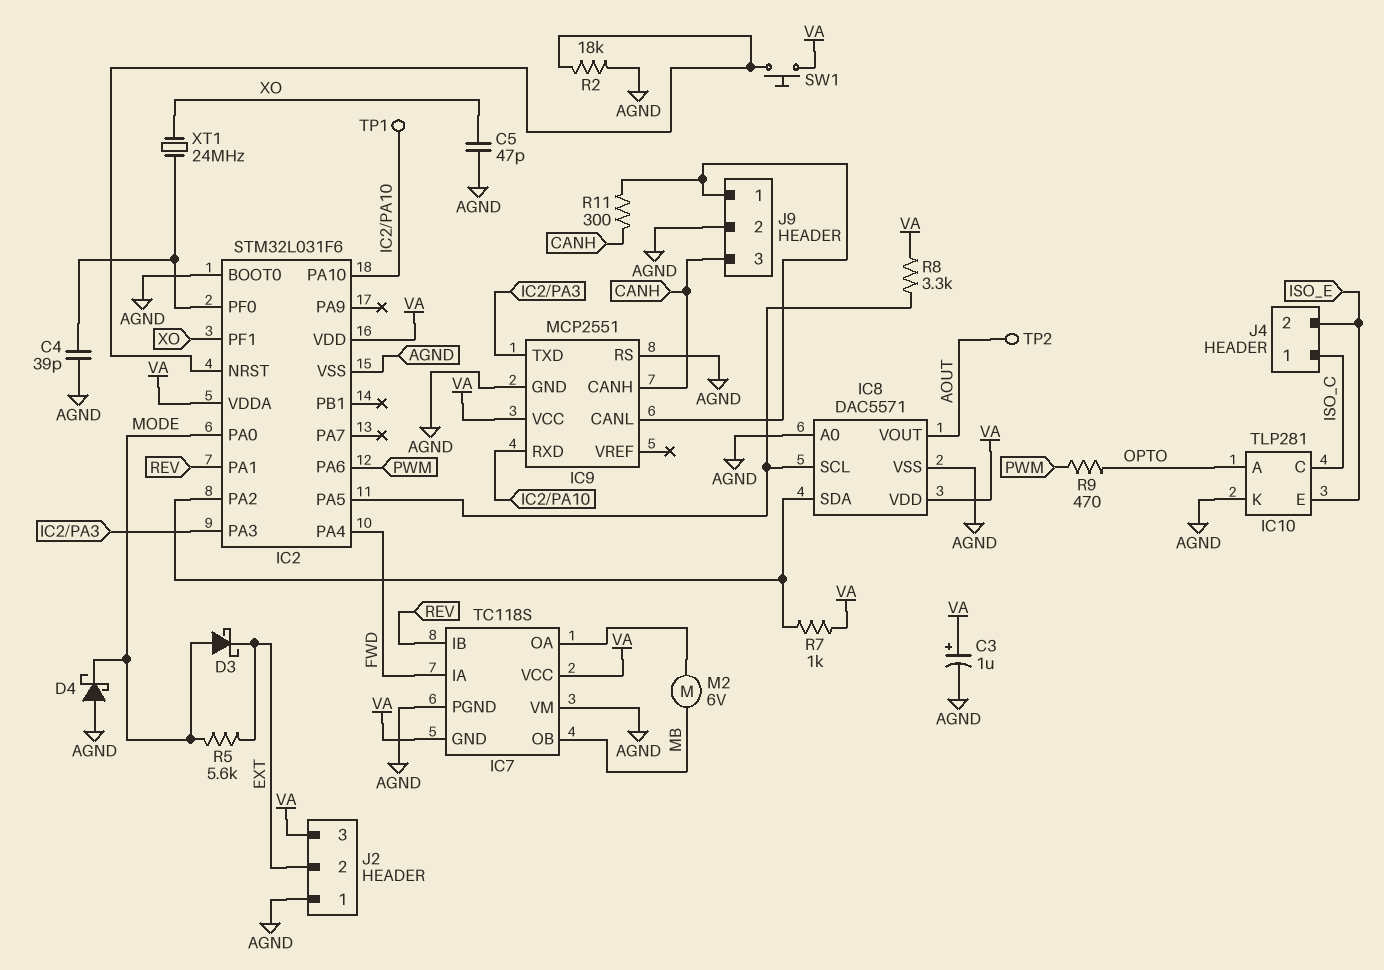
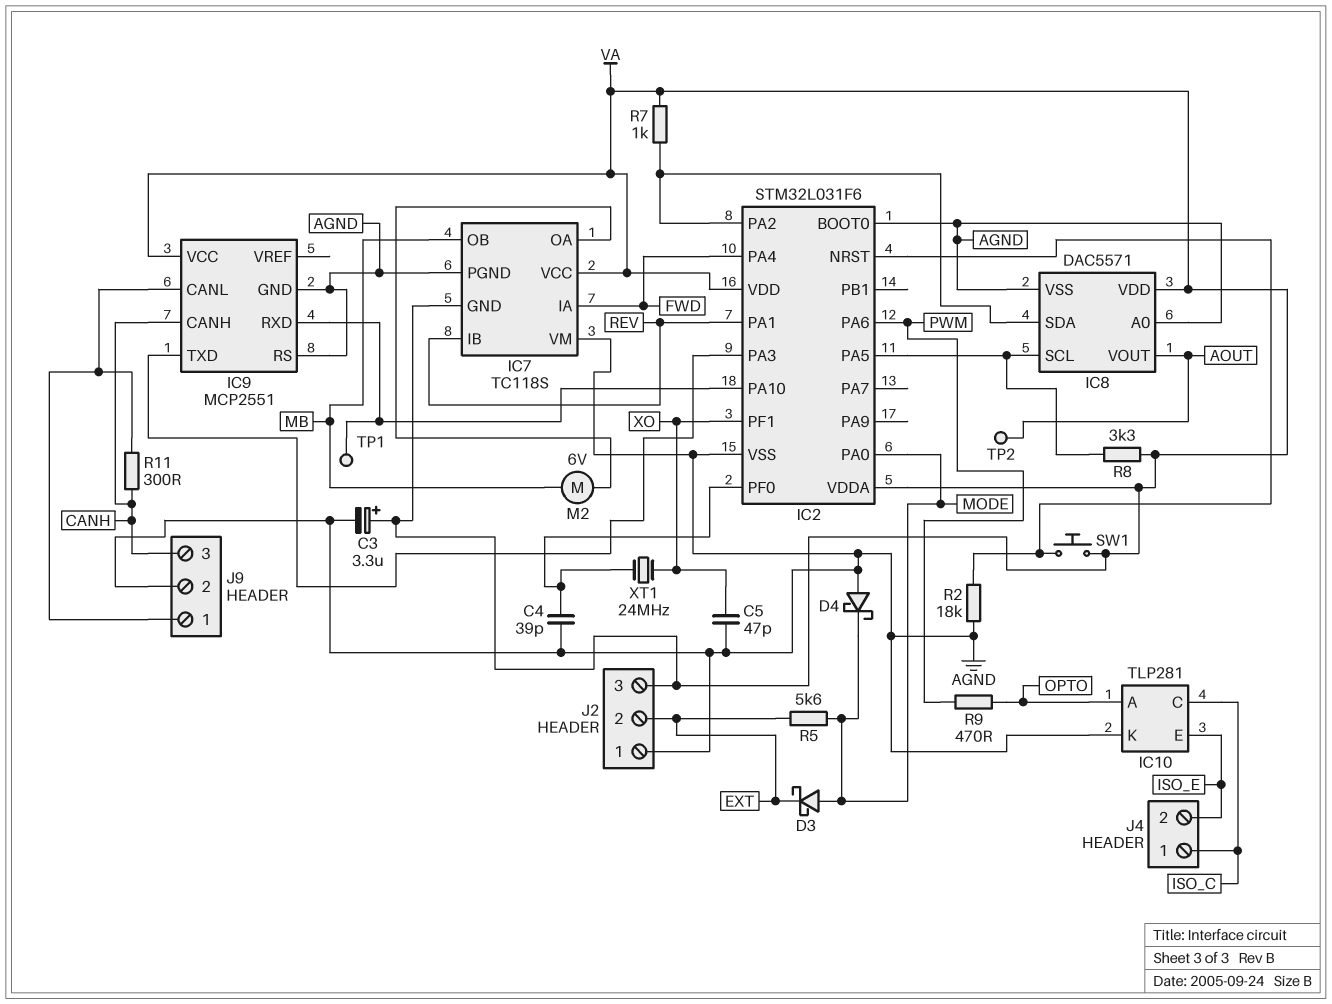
C3: 1uF (plus VA, minus AGND) -> 3.3uF (plus VA, minus AGND)

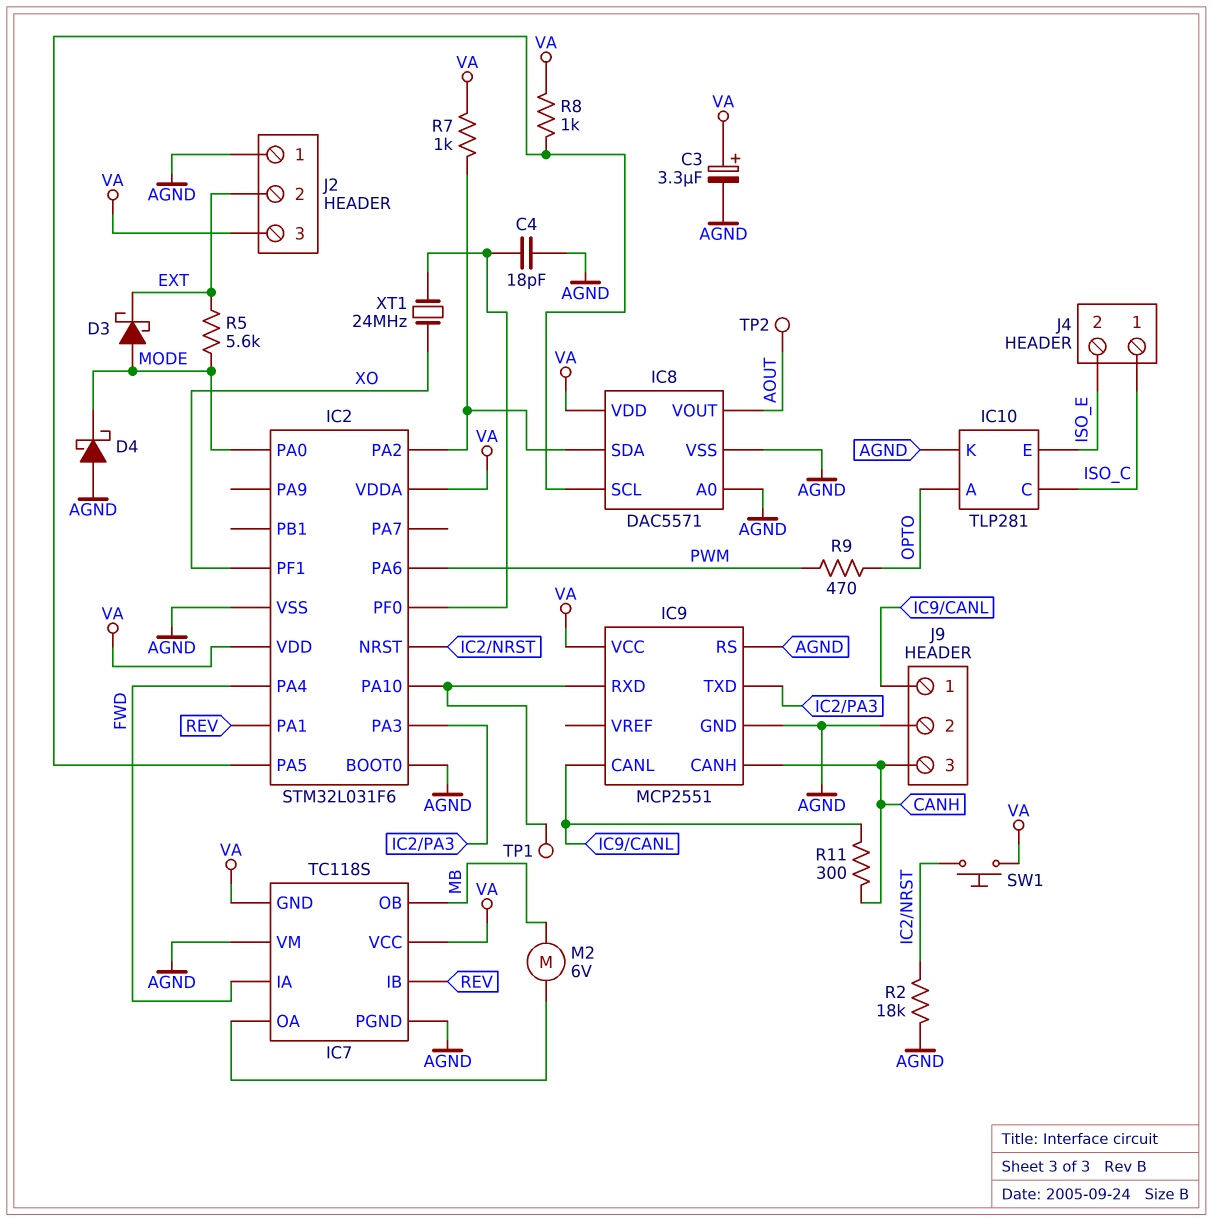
C4: 39pF (AGND, IC2/PF0) -> 18pF (AGND, IC2/PF0)
C5: 47pF (AGND, XO) -> none
R8: 3.3k (IC2/PA5, VA) -> 1k (IC2/PA5, VA)

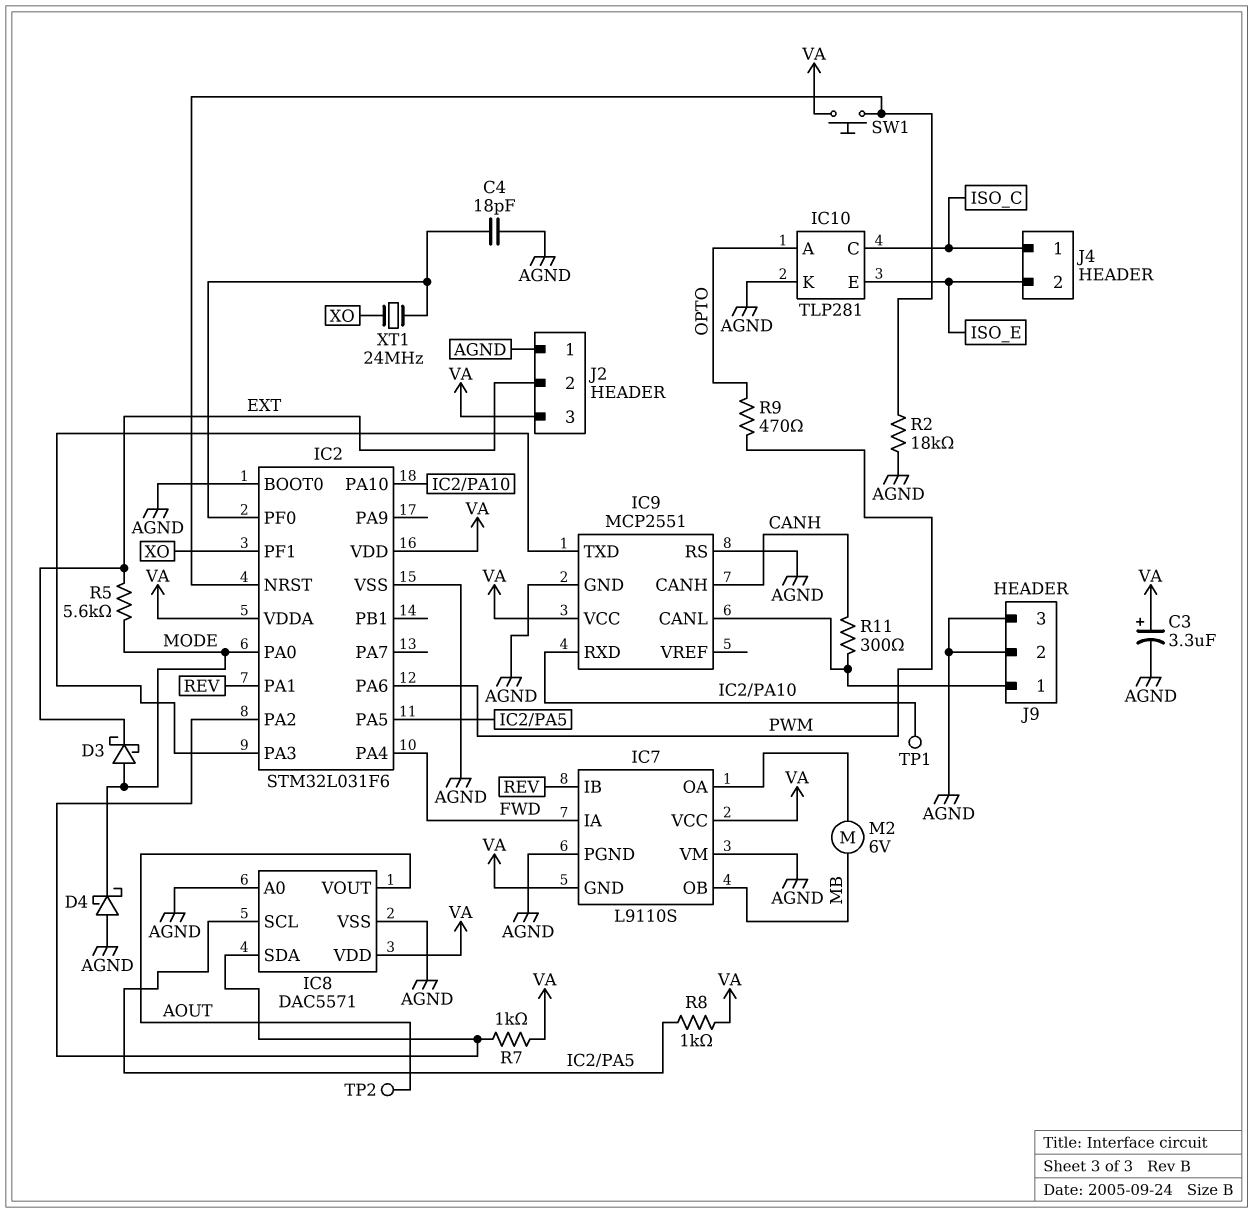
IC7: TC118S -> L9110S
J9 pin 3: CANH -> AGND

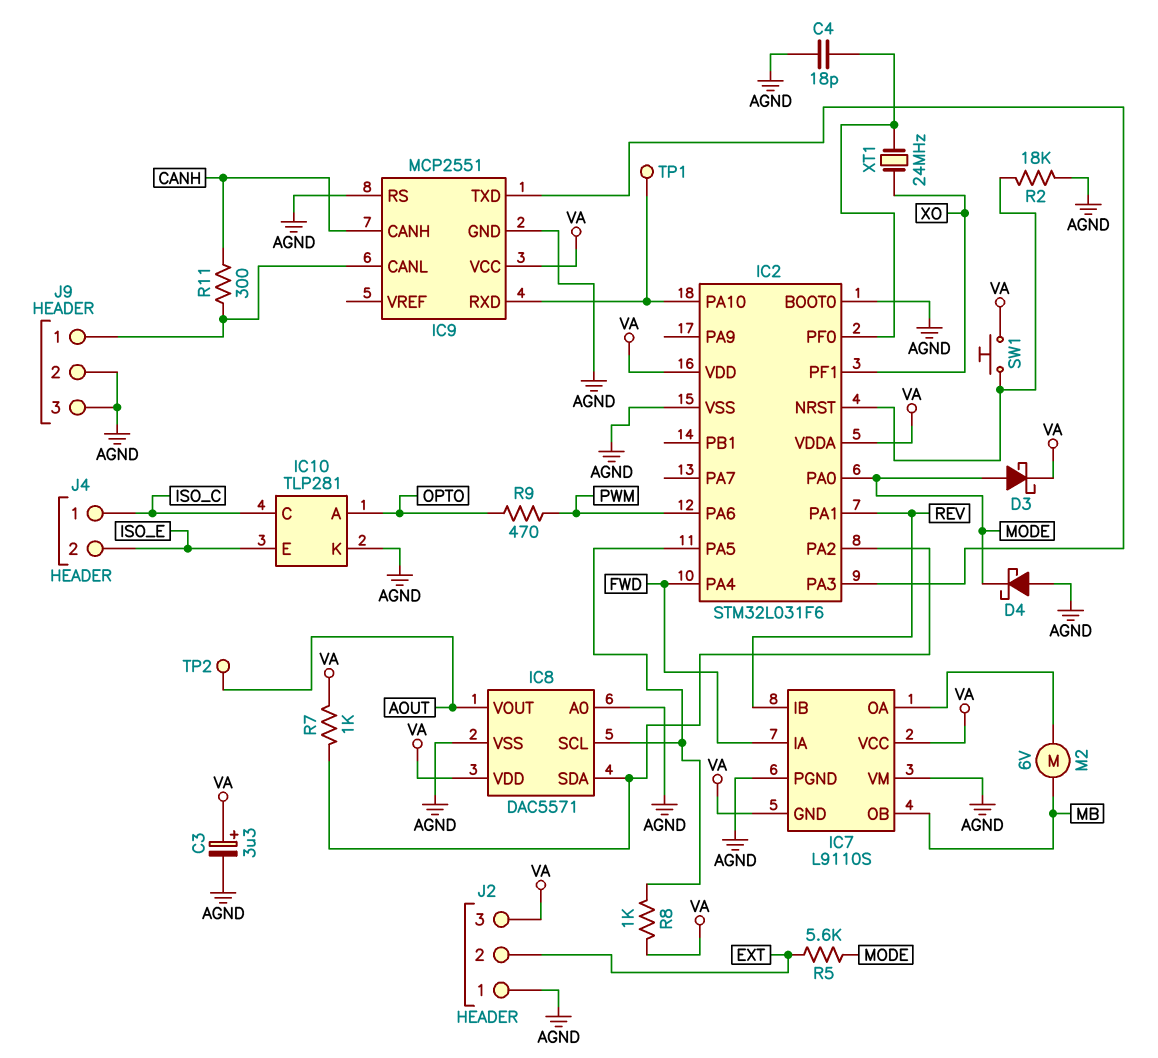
D3: schottky (A MODE, K EXT) -> schottky (A MODE, K VA)

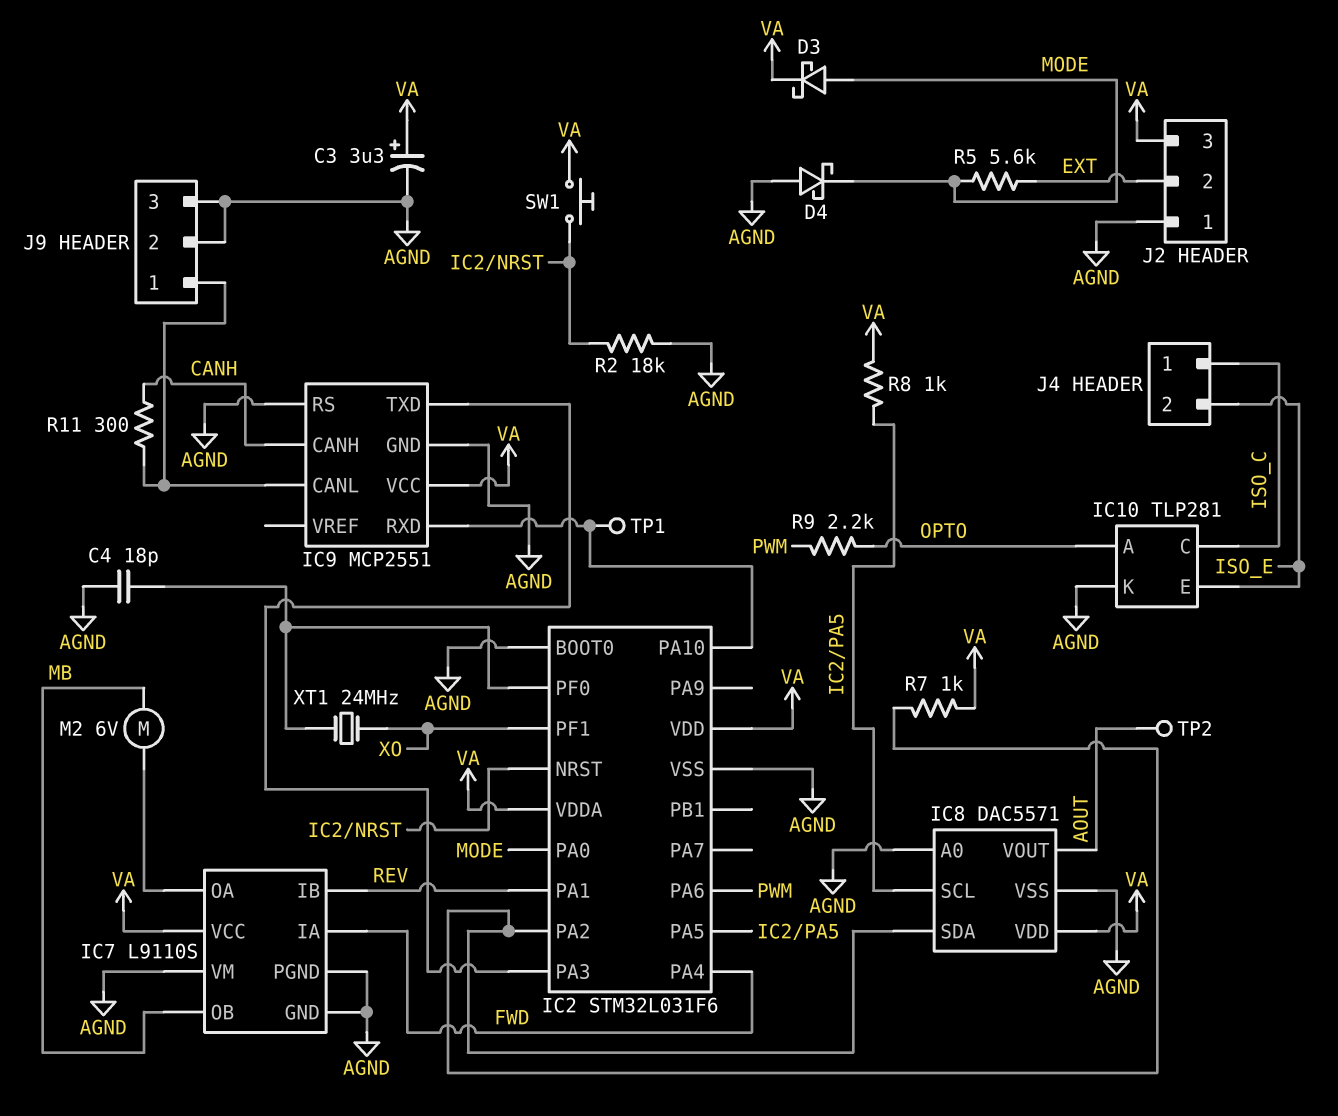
IC7 pin GND: VA -> AGND
R9: 470 (OPTO, PWM) -> 2.2k (OPTO, PWM)

